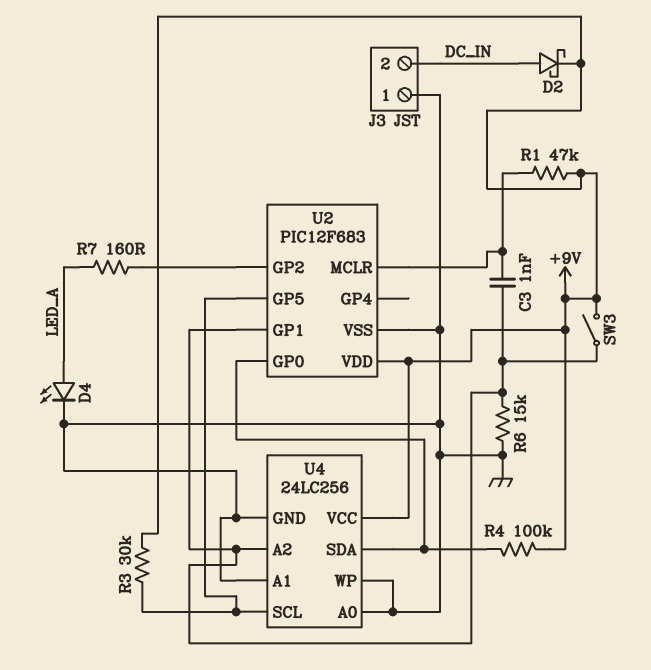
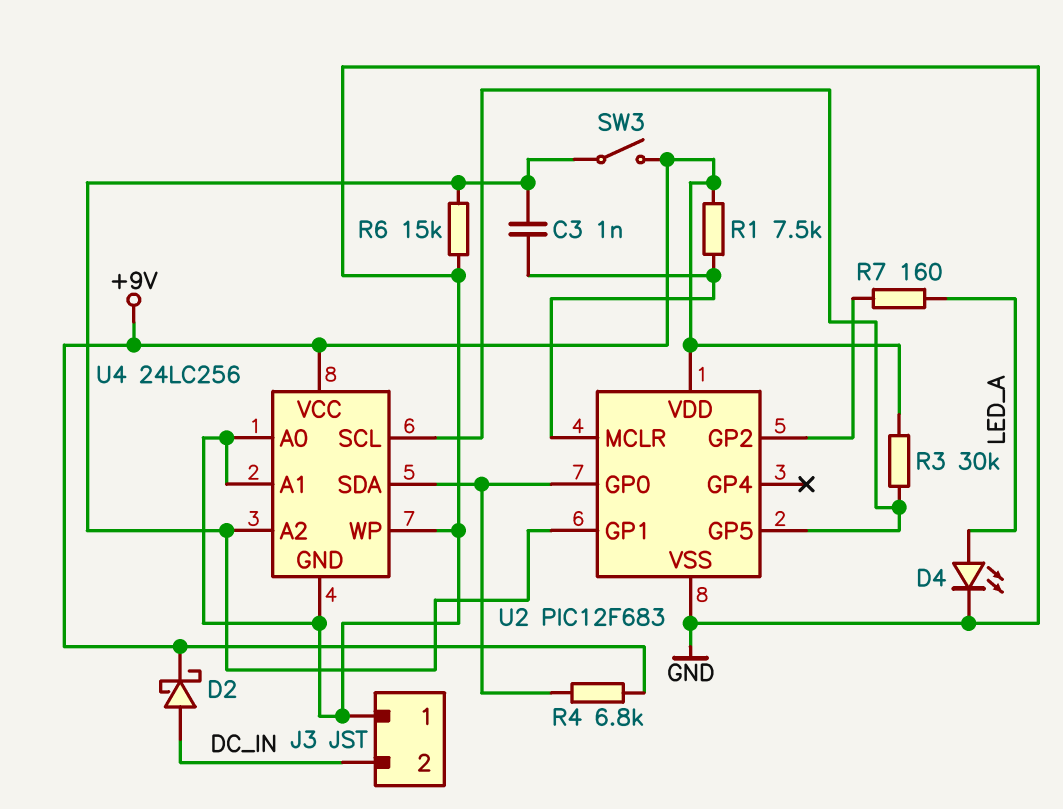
R1: 47k (+9V, U2/MCLR) -> 7.5k (+9V, U2/MCLR)
R4: 100k (+9V, U2/GP0) -> 6.8k (+9V, U2/GP0)

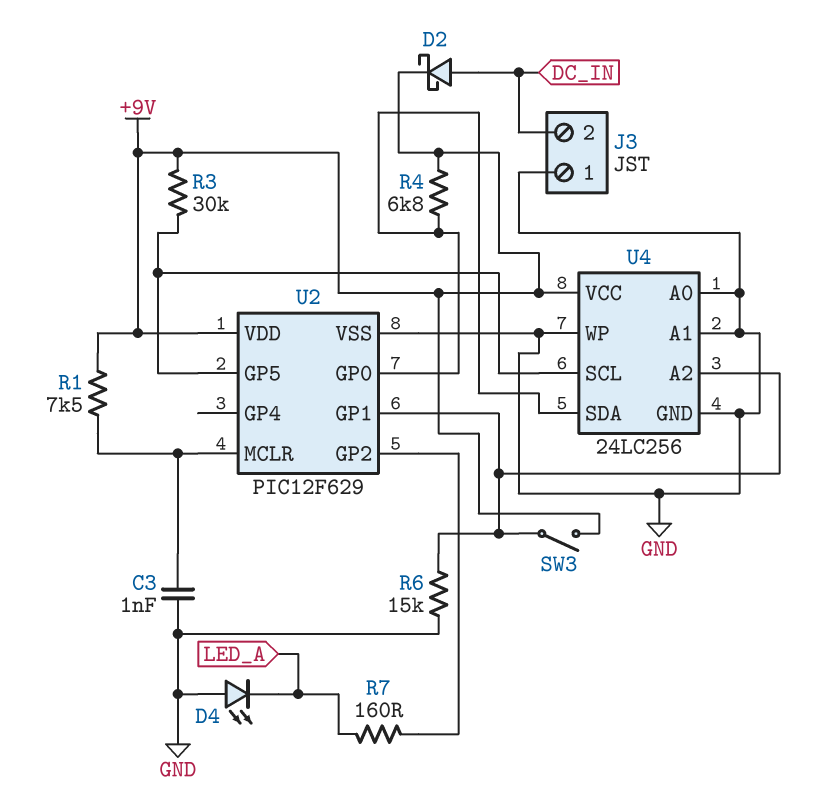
C3: 1nF (U2/GP1, U2/MCLR) -> 1nF (GND, U2/MCLR)
D4: LED (A LED_A, K GND) -> LED (A GND, K LED_A)
U2: PIC12F683 -> PIC12F629

